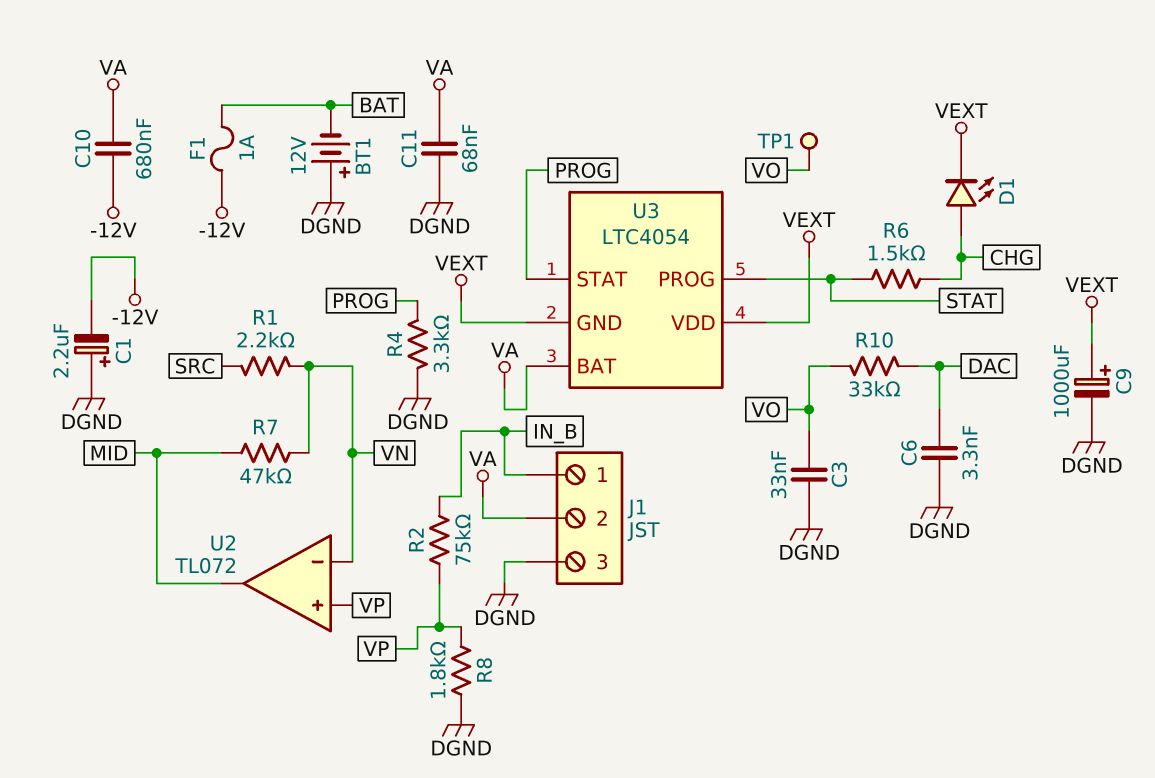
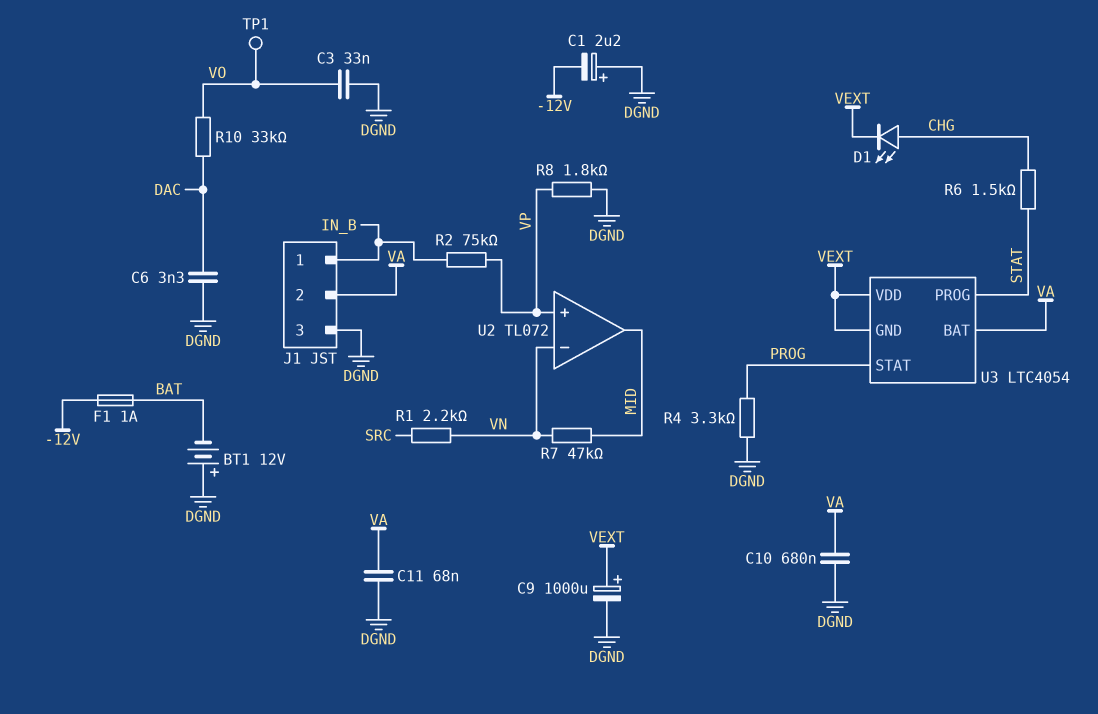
C10: 680nF (-12V, VA) -> 680nF (DGND, VA)

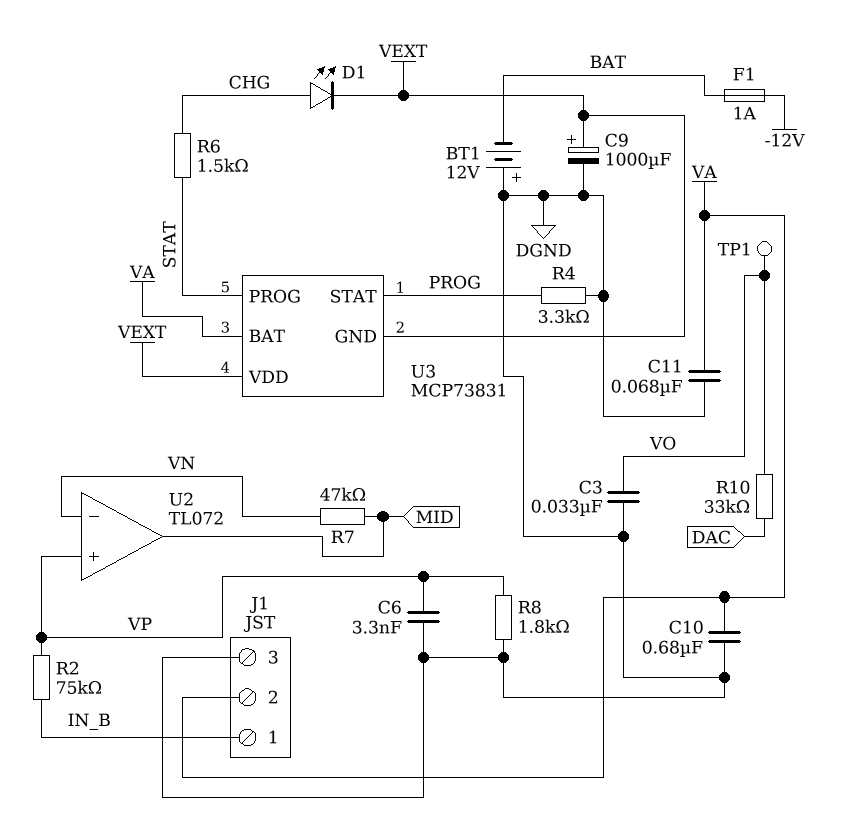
C1: 2.2uF (plus DGND, minus -12V) -> none
C6: 3.3nF (DAC, DGND) -> 3.3nF (DGND, VP)
R1: 2.2k (SRC, VN) -> none
U3: LTC4054 -> MCP73831

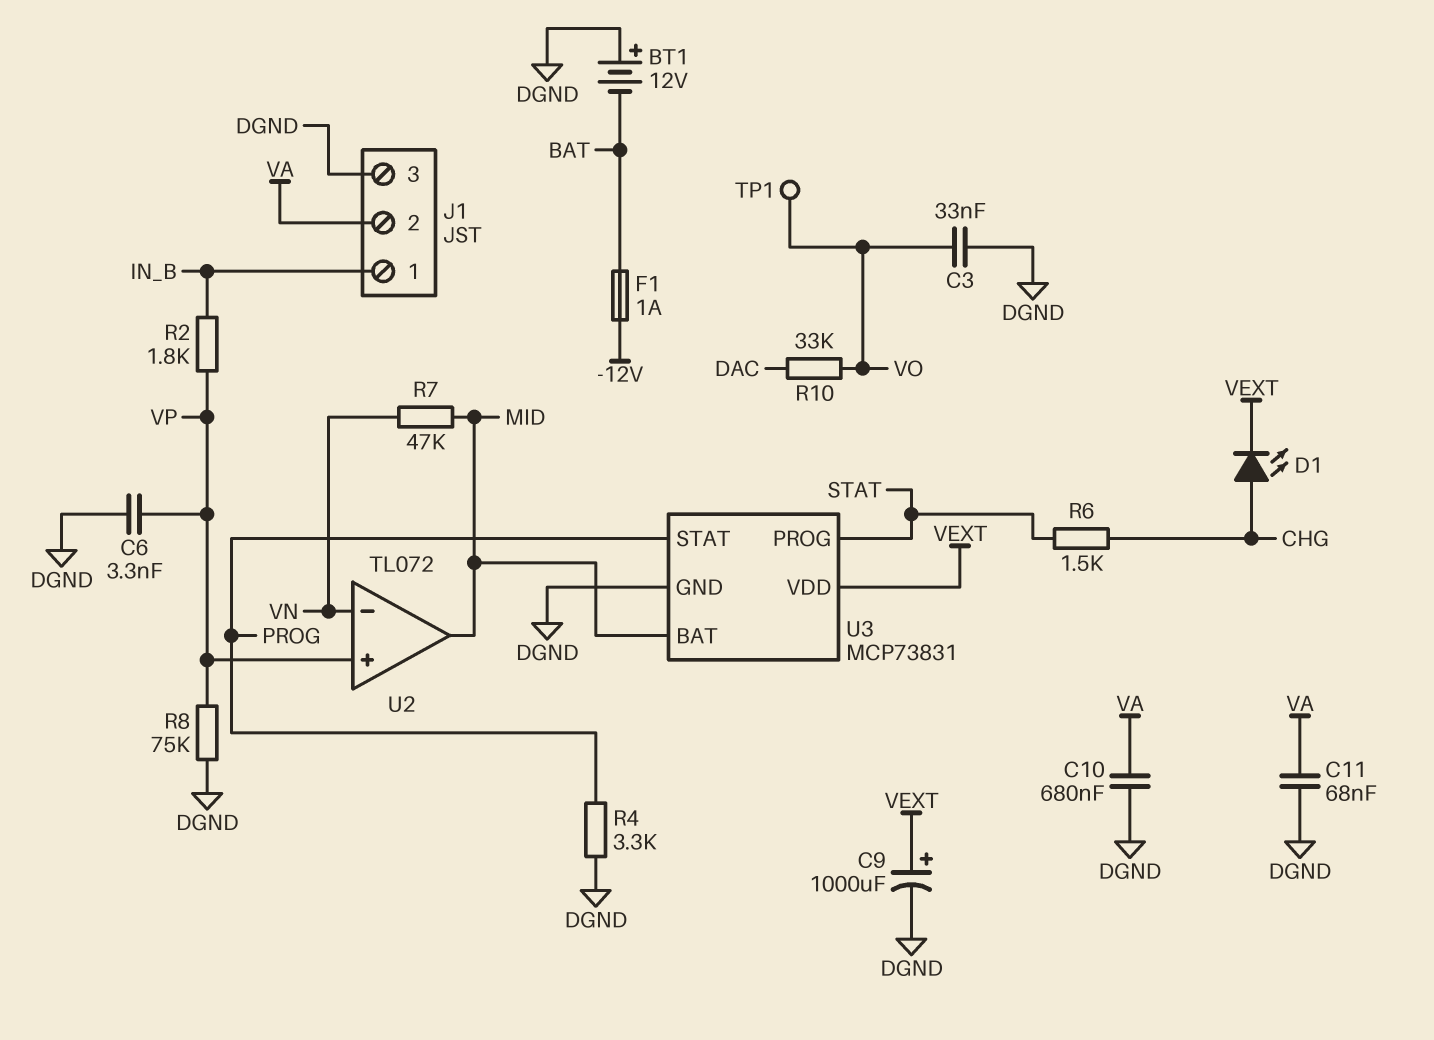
R2: 75k (IN_B, VP) -> 1.8k (IN_B, VP)
R8: 1.8k (DGND, VP) -> 75k (DGND, VP)
U3 pin BAT: VA -> MID
U3 pin GND: VEXT -> DGND

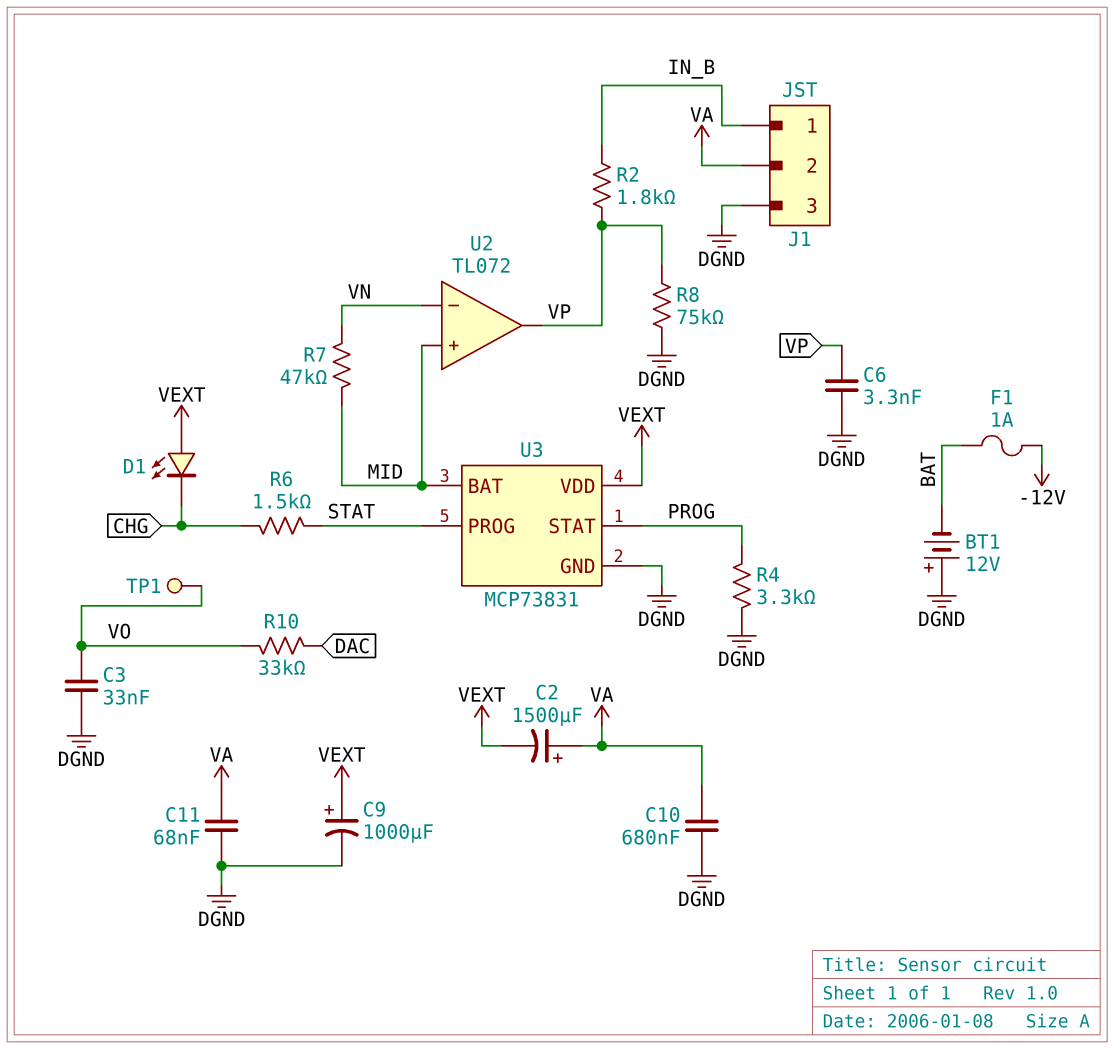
C2: none -> 1500uF (plus VA, minus VEXT)
D1: LED (A CHG, K VEXT) -> LED (A VEXT, K CHG)
U2 pin in+: VP -> MID
U2 pin out: MID -> VP

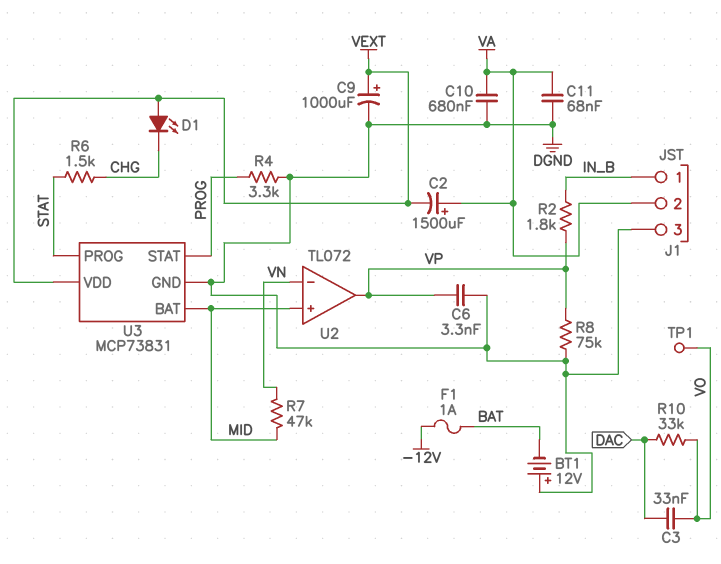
C3: 33nF (DGND, VO) -> 33nF (DAC, VO)

